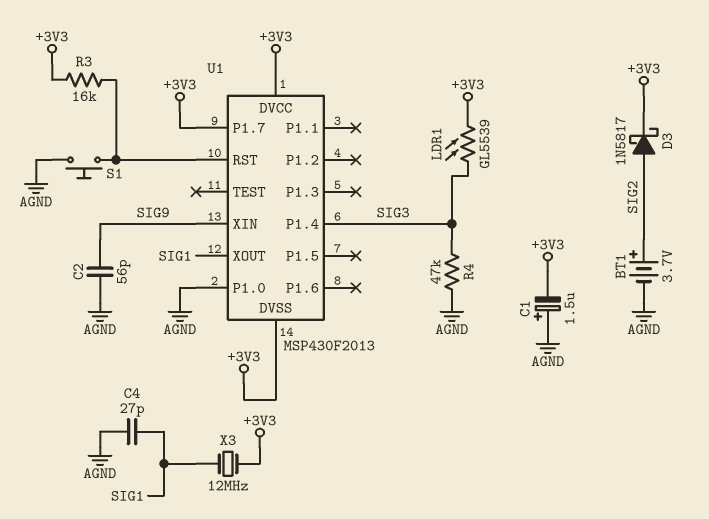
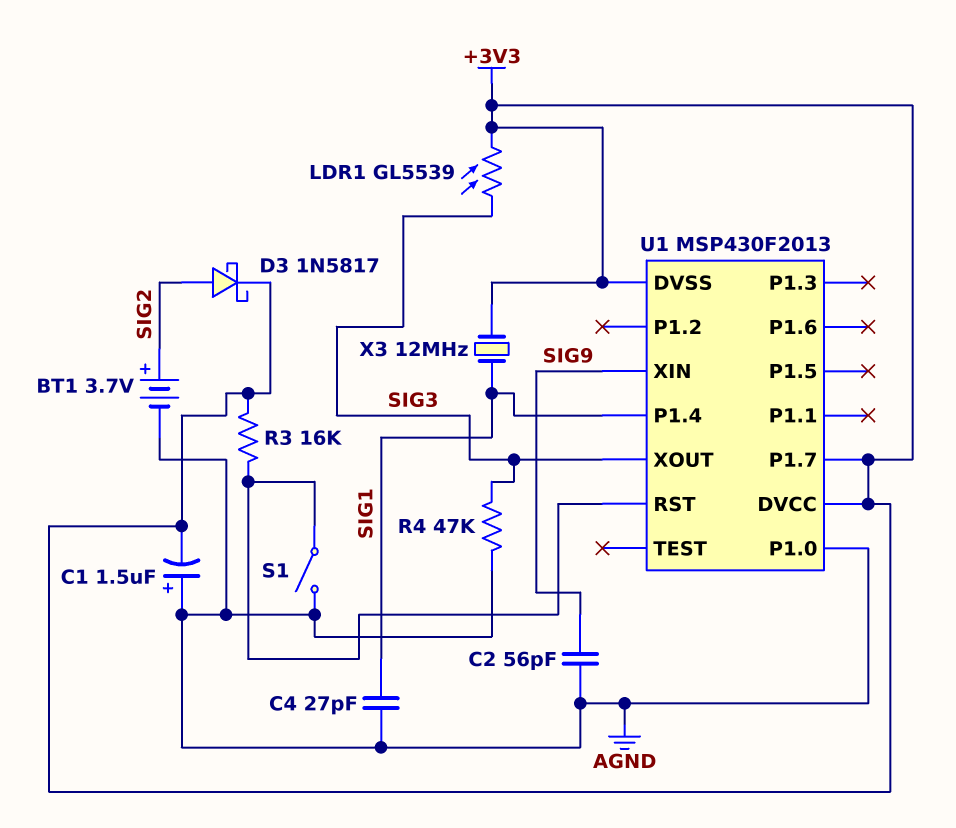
S1: button (AGND, U1/RST) -> switch (AGND, U1/RST)
U1 pin P1.4: SIG3 -> SIG1
U1 pin XOUT: SIG1 -> SIG3

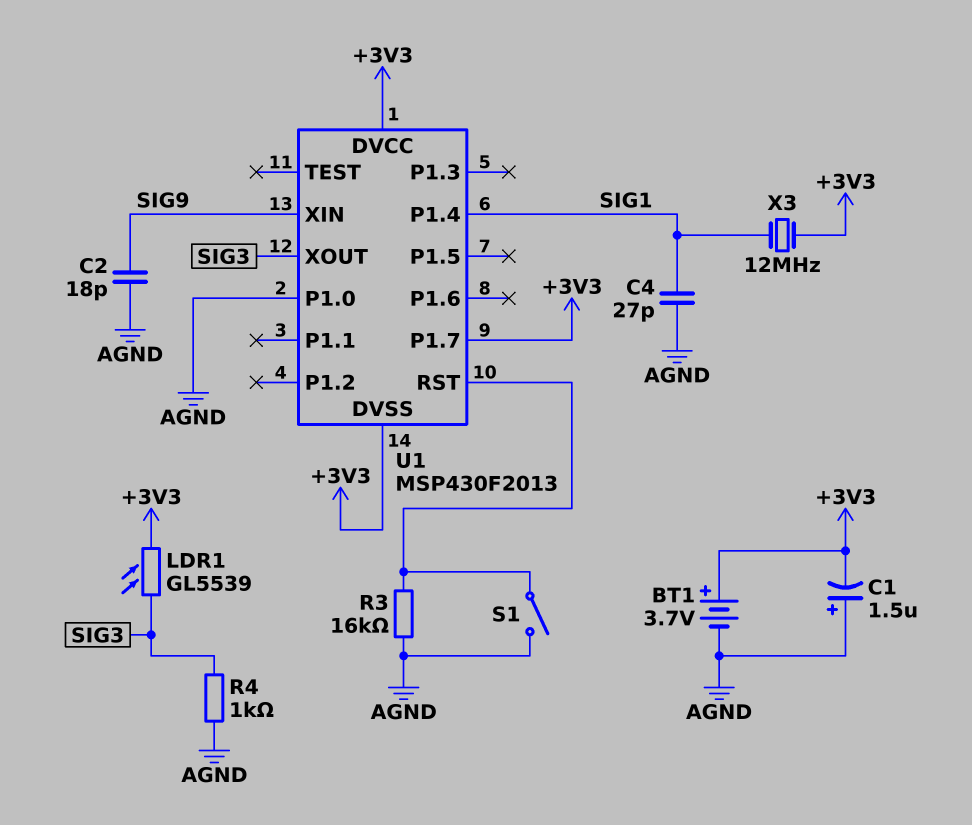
BT1: 3.7V (plus SIG2, minus AGND) -> 3.7V (plus +3V3, minus AGND)
C2: 56pF (AGND, SIG9) -> 18pF (AGND, SIG9)
D3: schottky 1N5817 (A SIG2, K +3V3) -> none
R3: 16k (+3V3, U1/RST) -> 16k (AGND, U1/RST)
R4: 47k (AGND, SIG3) -> 1k (AGND, SIG3)

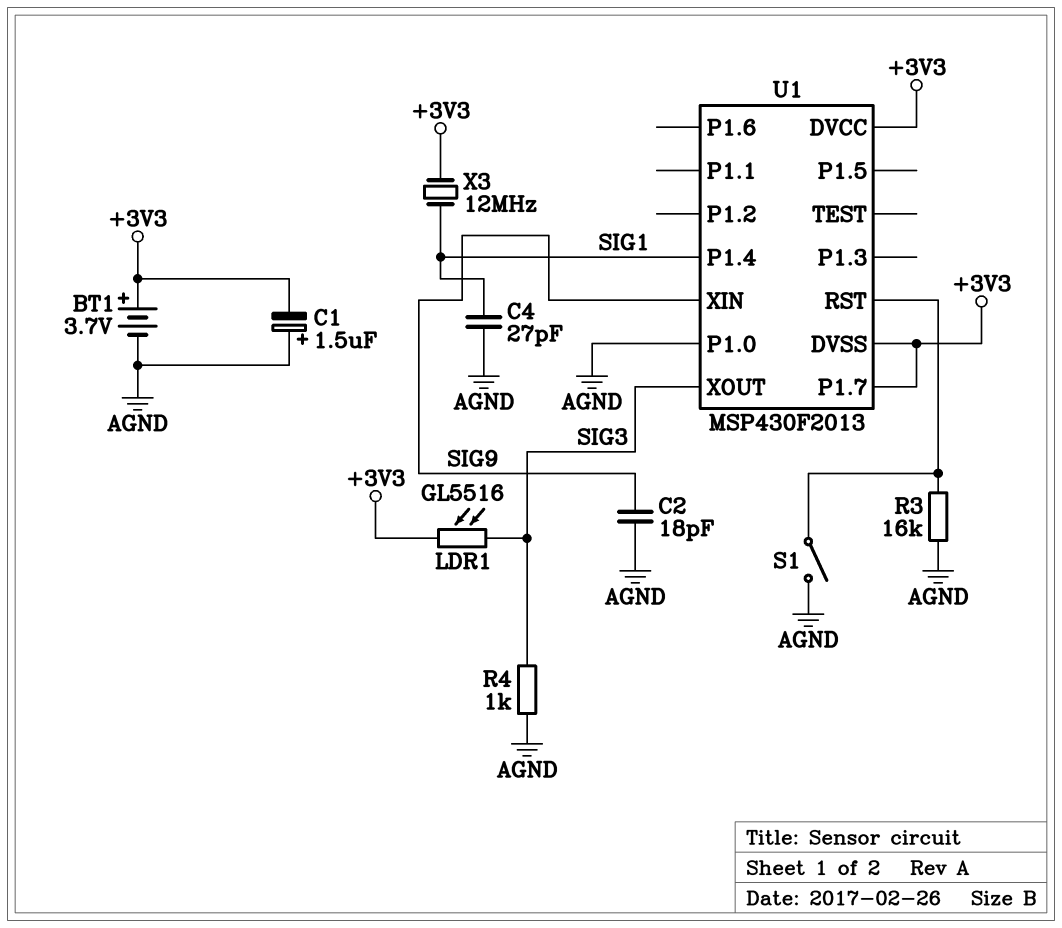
LDR1: GL5539 (+3V3, SIG3) -> GL5516 (+3V3, SIG3)

